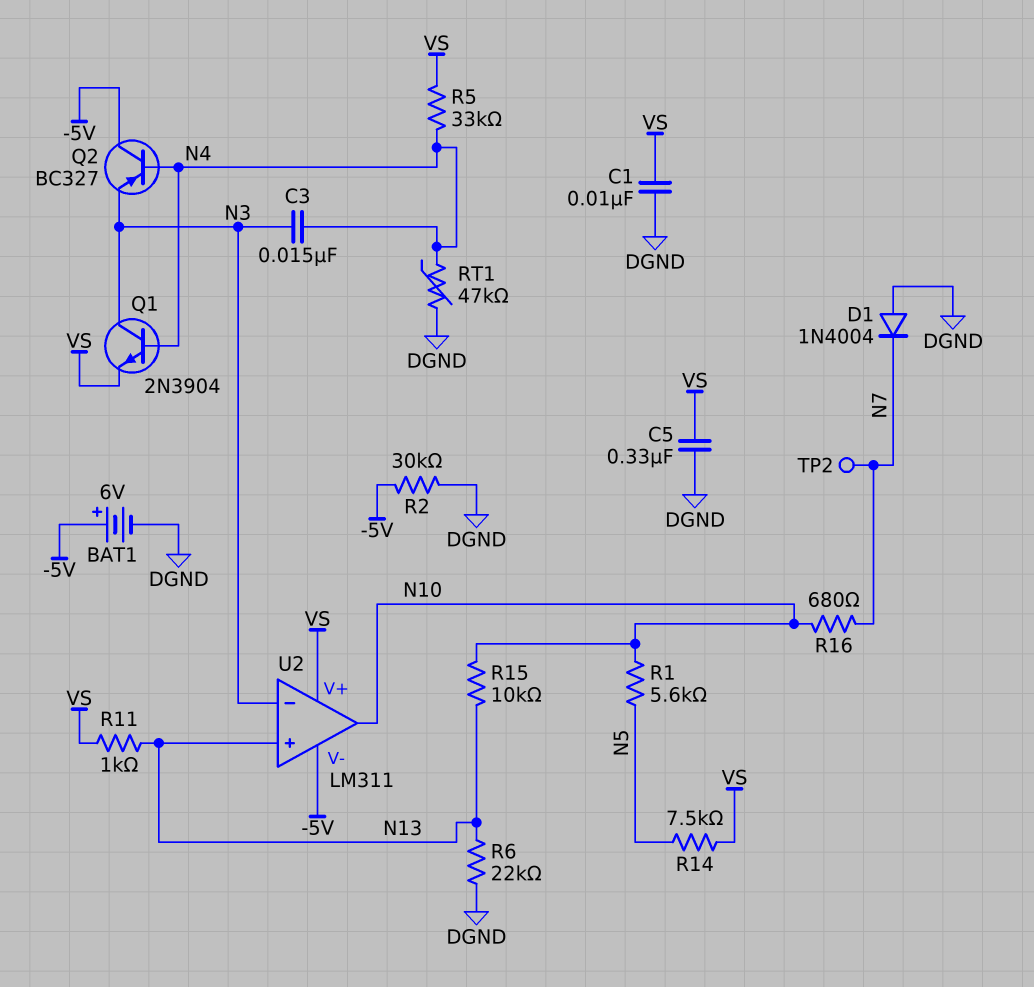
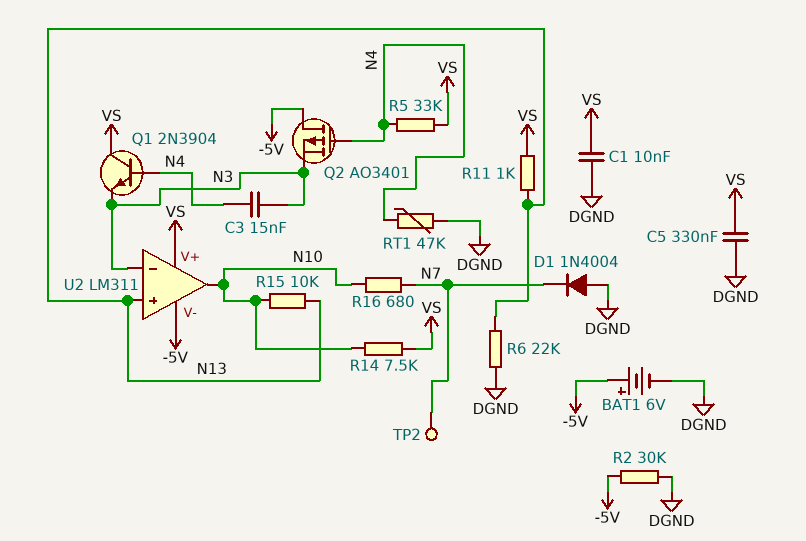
Q1: NPN 2N3904 (B N4, C N3, E VS) -> NPN 2N3904 (B N4, C VS, E N3)
Q2: PNP BC327 (B N4, C -5V, E N3) -> PMOS AO3401 (G N4, D -5V, S N3)
R1: 5.6k (N5, N10) -> none
R14: 7.5k (N5, VS) -> 7.5k (N10, VS)

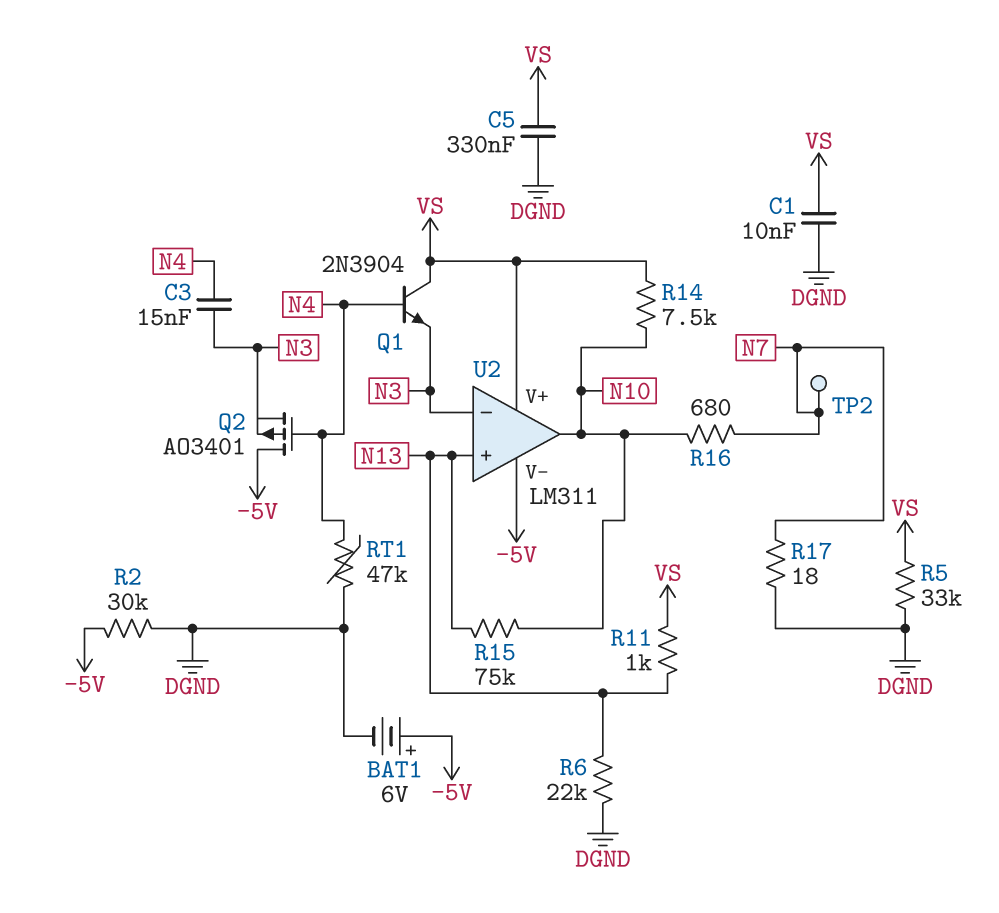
D1: diode 1N4004 (A DGND, K N7) -> none
R5: 33k (N4, VS) -> 33k (DGND, VS)
R15: 10k (N10, N13) -> 75k (N10, N13)
R17: none -> 18 (DGND, N7)

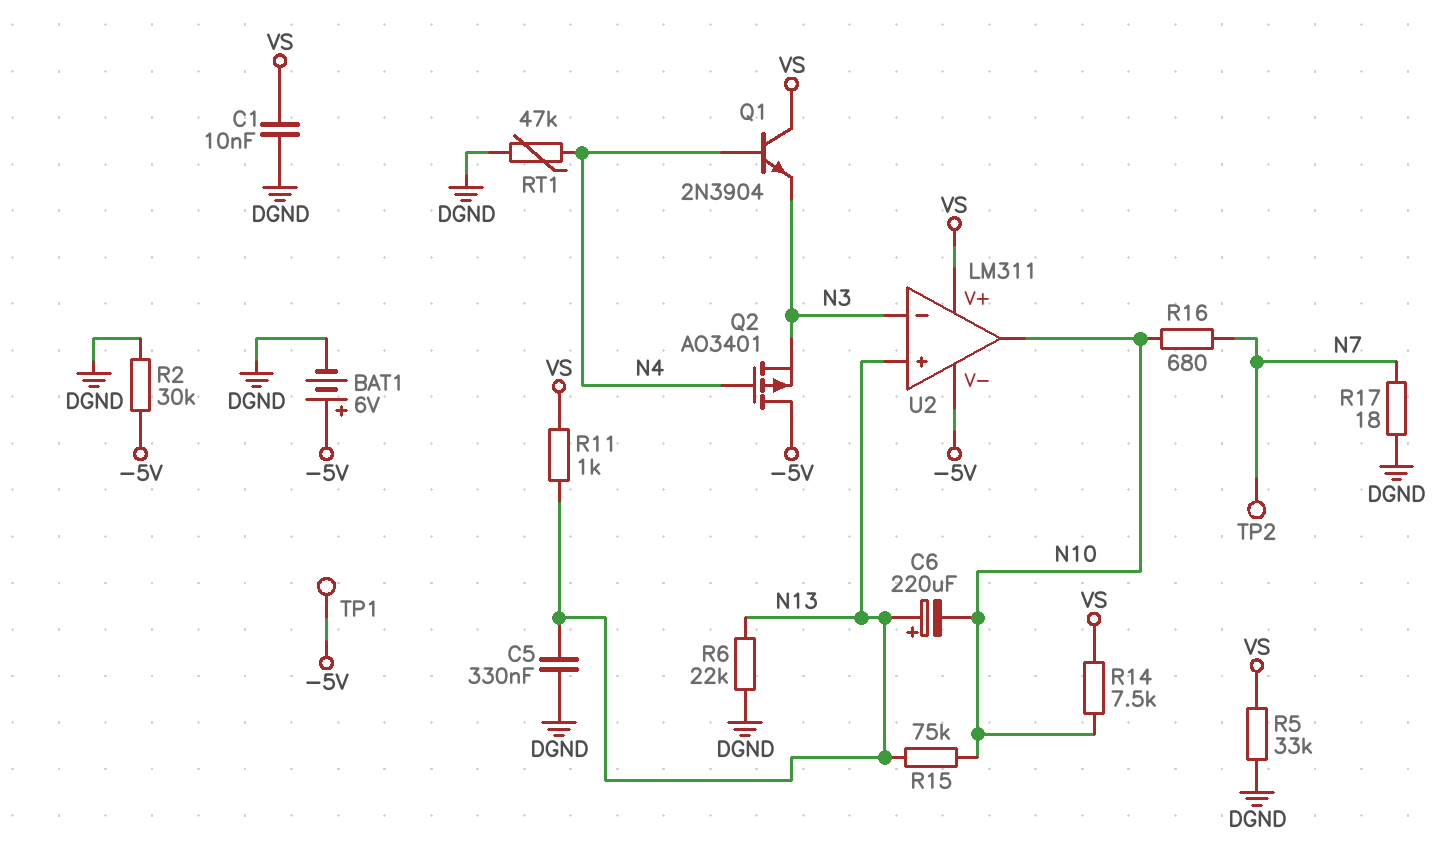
C3: 15nF (N3, N4) -> none
C5: 330nF (DGND, VS) -> 330nF (DGND, N13)
C6: none -> 220uF (plus N13, minus N10)
TP1: none -> test point (-5V)

